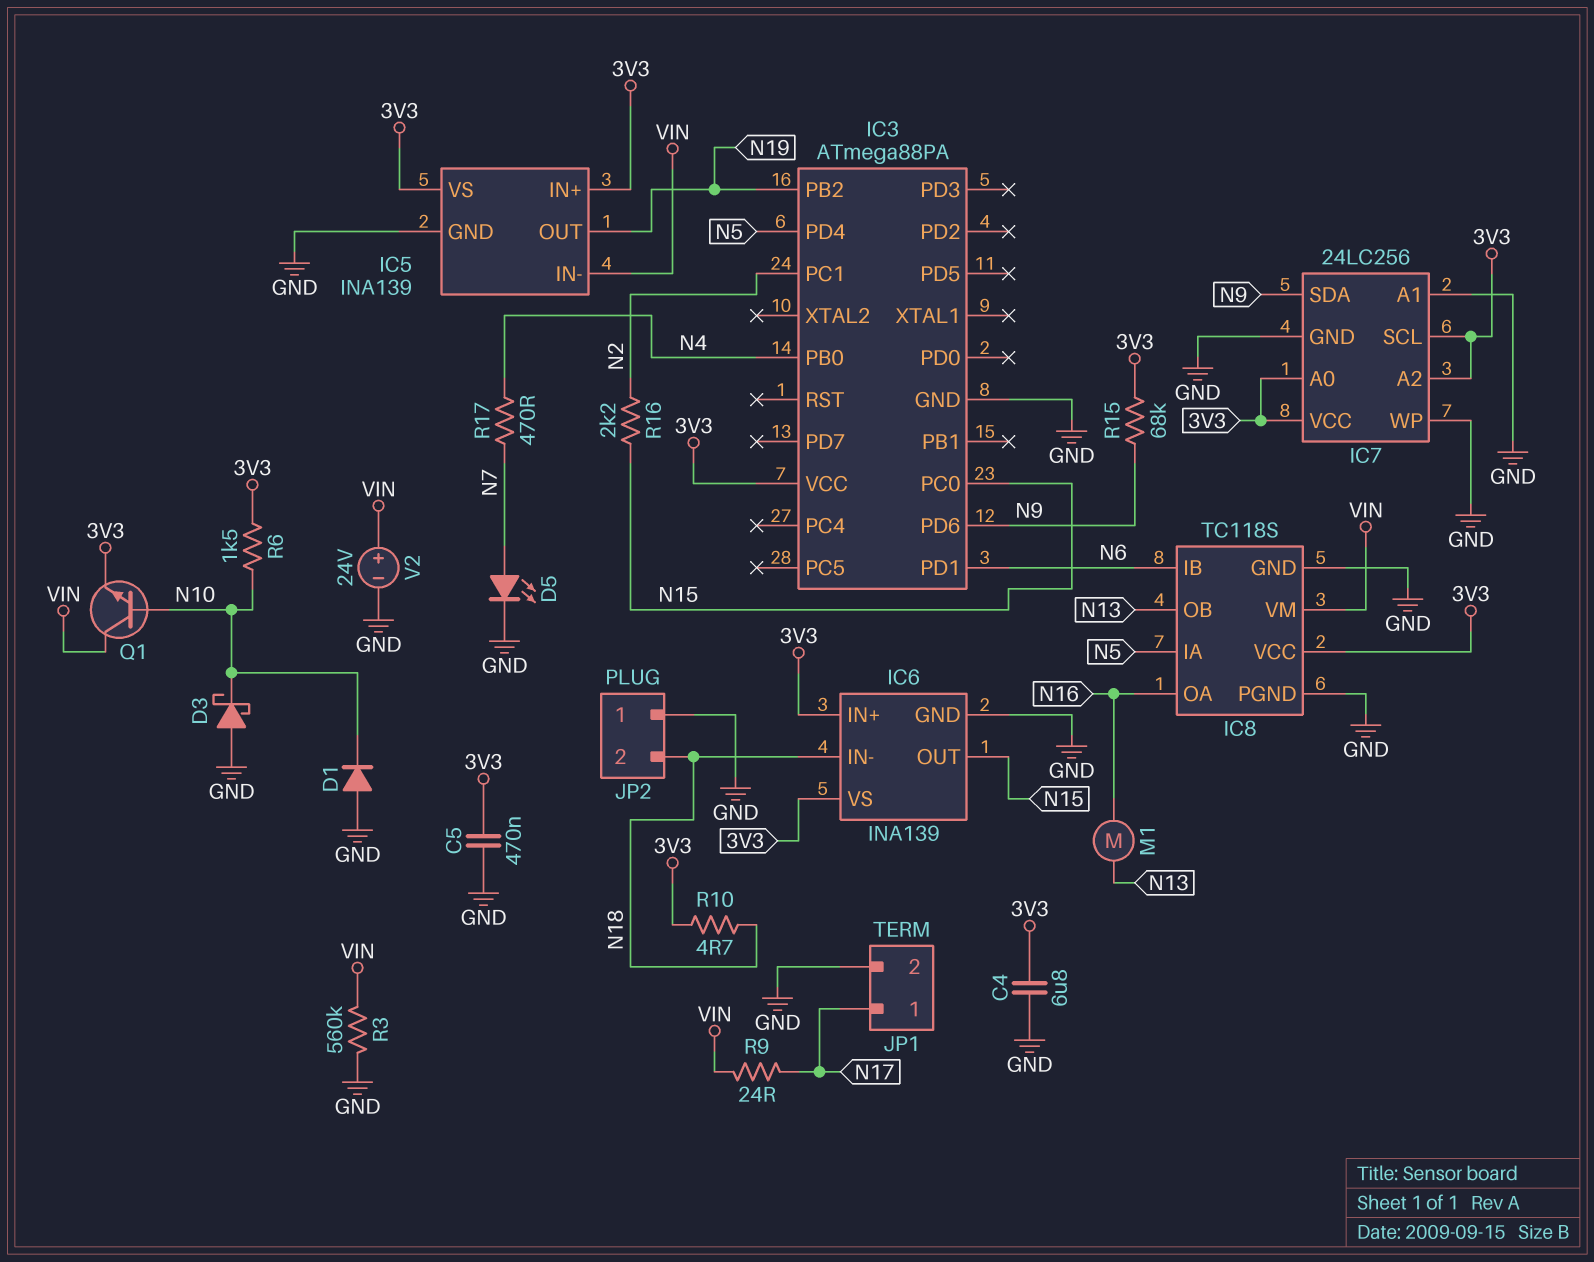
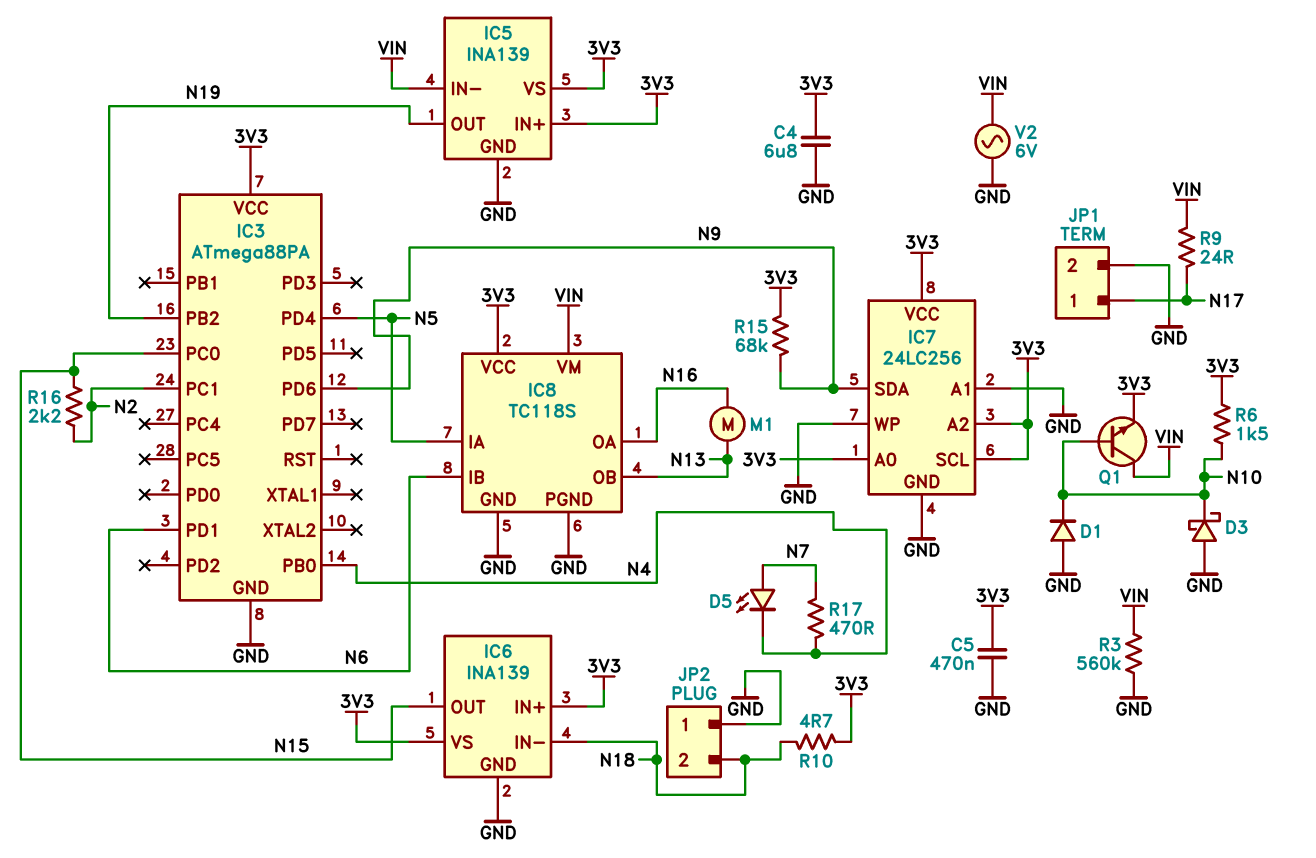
D5: LED (A N7, K GND) -> LED (A N7, K N4)
V2: 24V (plus VIN, minus GND) -> AC 6V (GND, VIN)

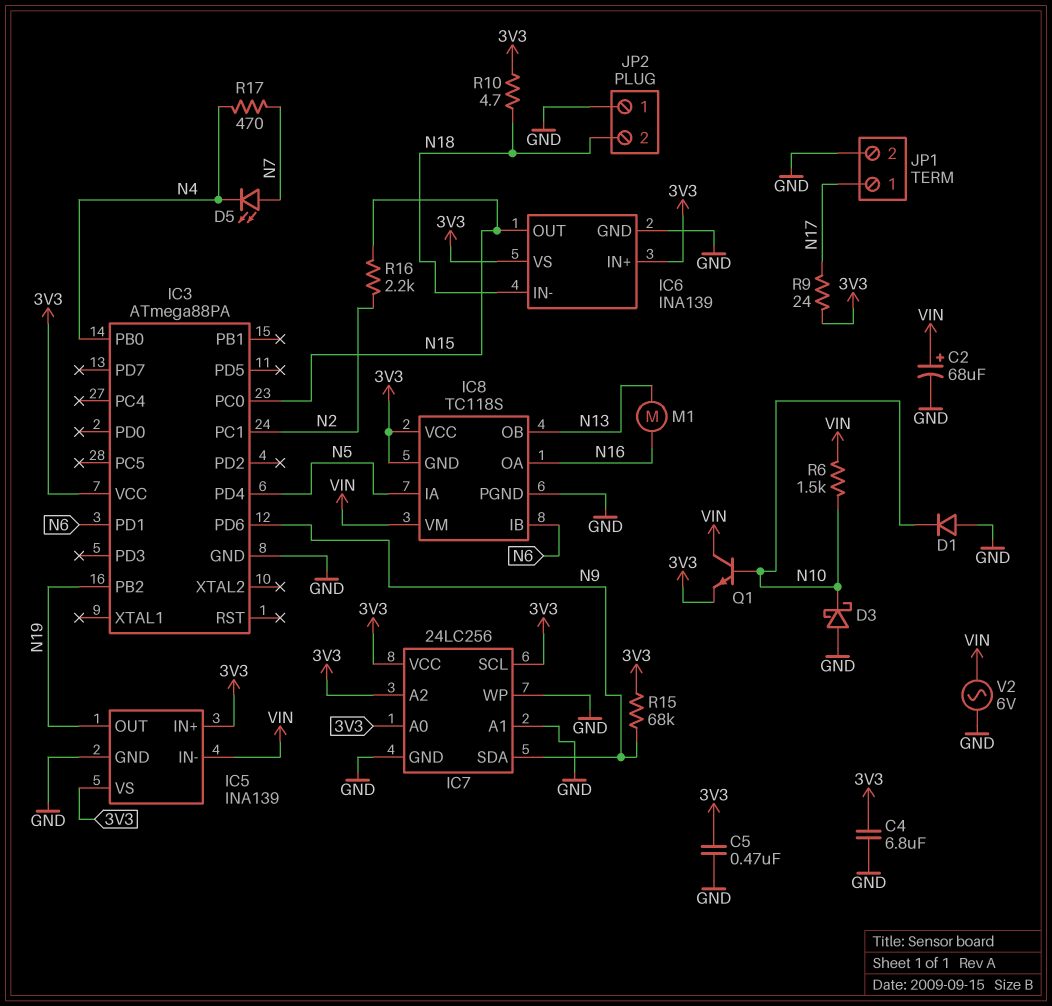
C2: none -> 68uF (plus VIN, minus GND)
IC8 pin GND: GND -> 3V3
R3: 560k (GND, VIN) -> none
R6: 1.5k (3V3, N10) -> 1.5k (N10, VIN)
R9: 24 (N17, VIN) -> 24 (3V3, N17)

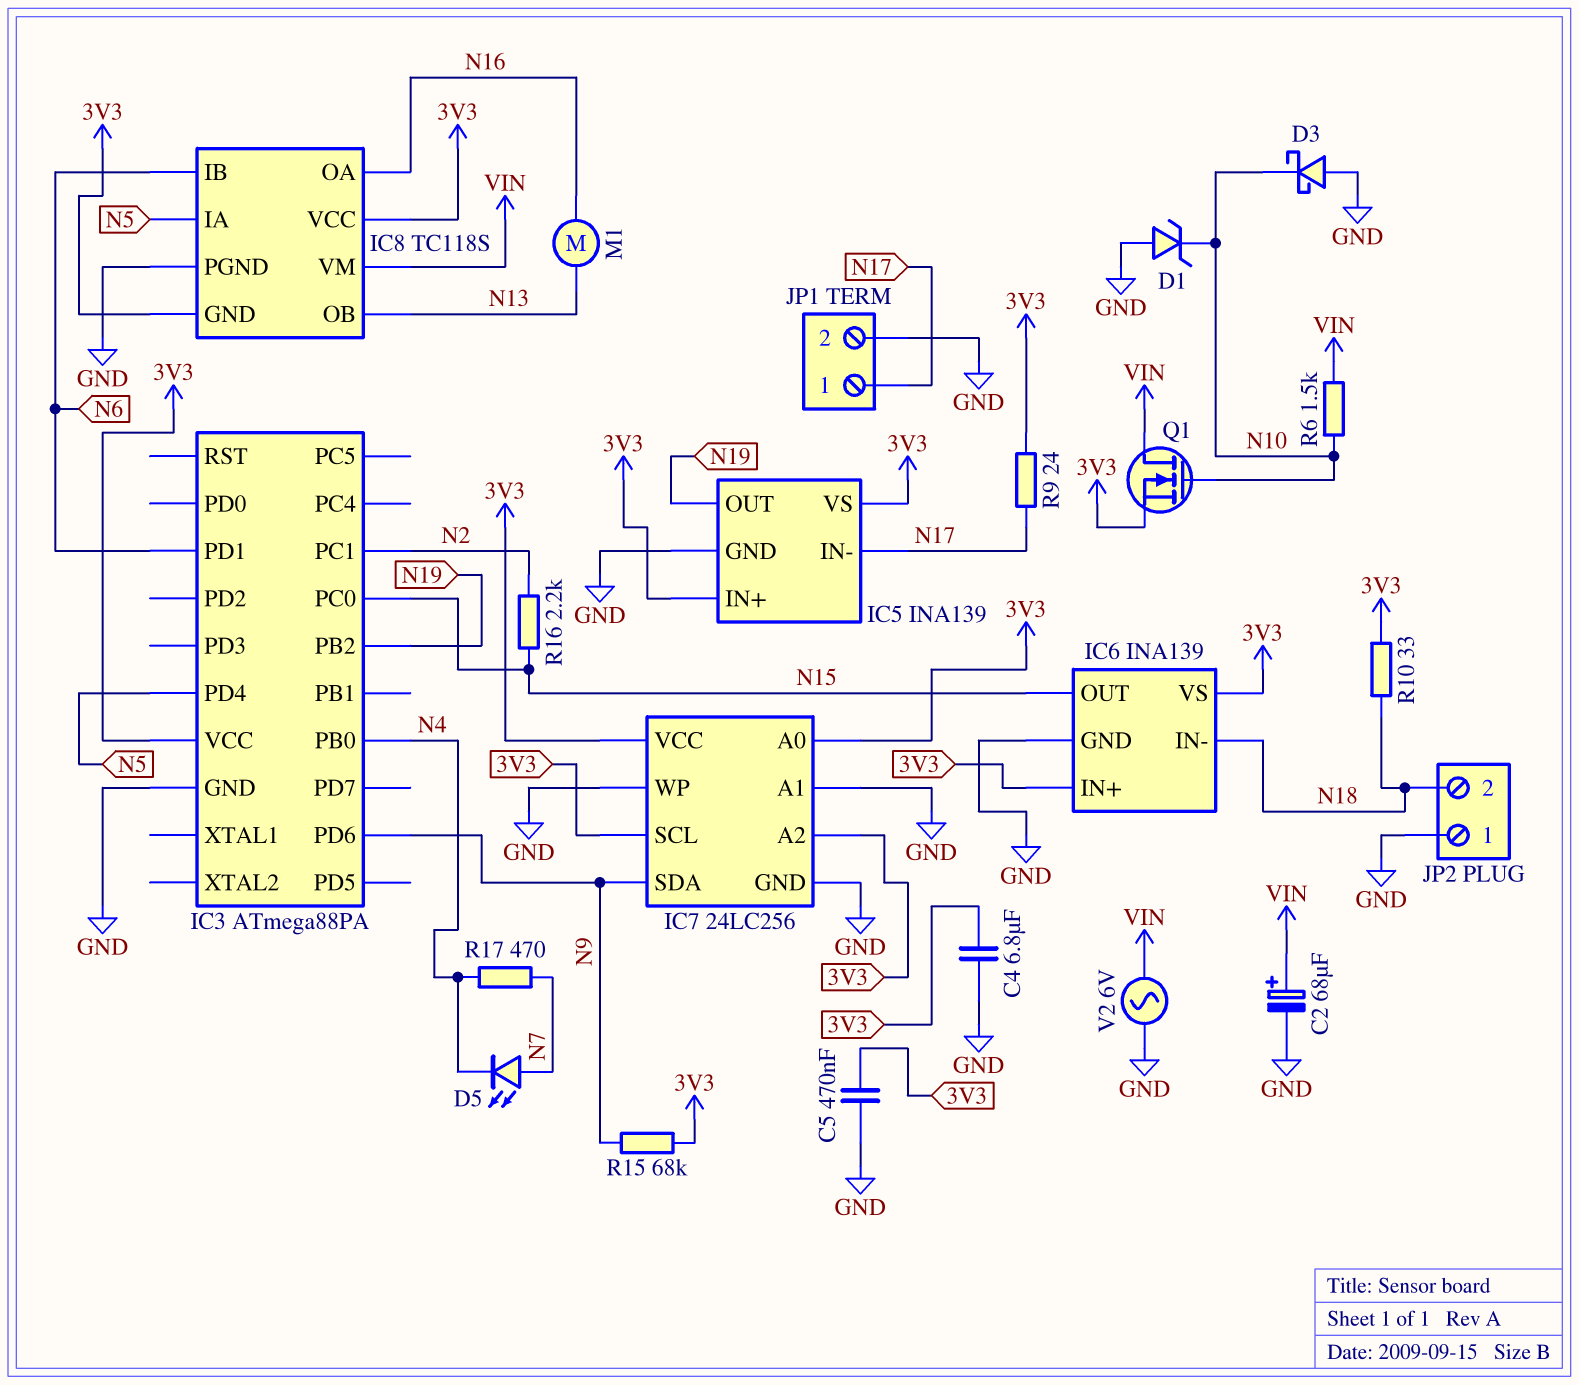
D1: diode (A GND, K N10) -> zener (A GND, K N10)
IC5 pin IN-: VIN -> N17
Q1: NPN (B N10, C VIN, E 3V3) -> NMOS (G N10, D VIN, S 3V3)
R10: 4.7 (3V3, N18) -> 33 (3V3, N18)

